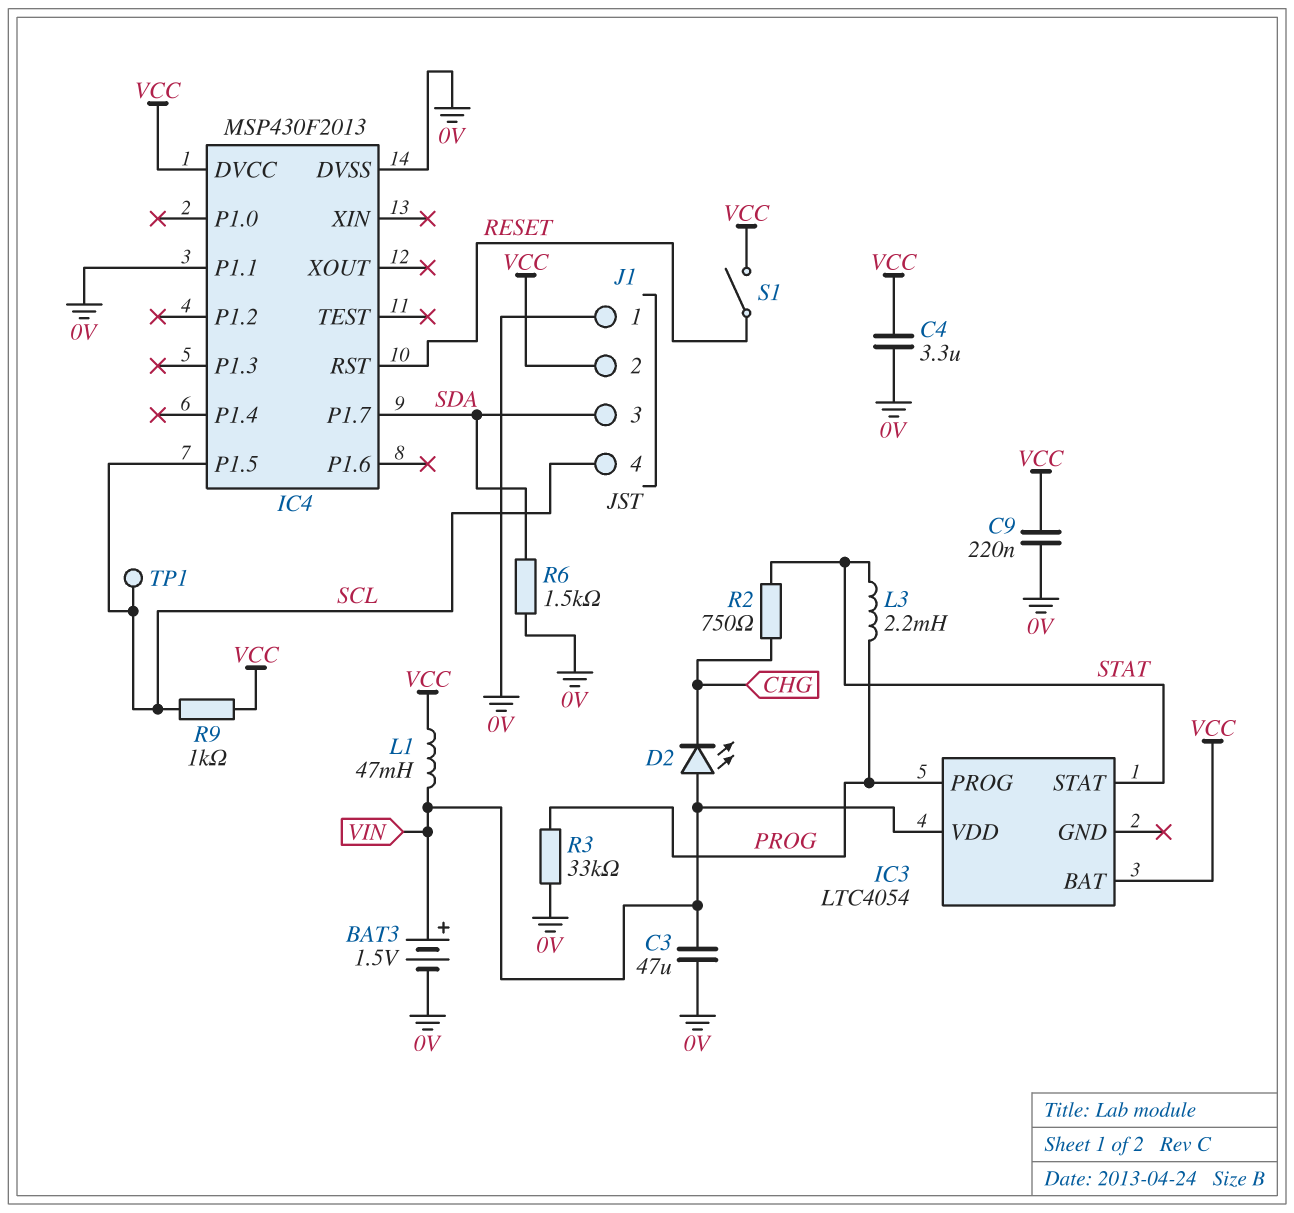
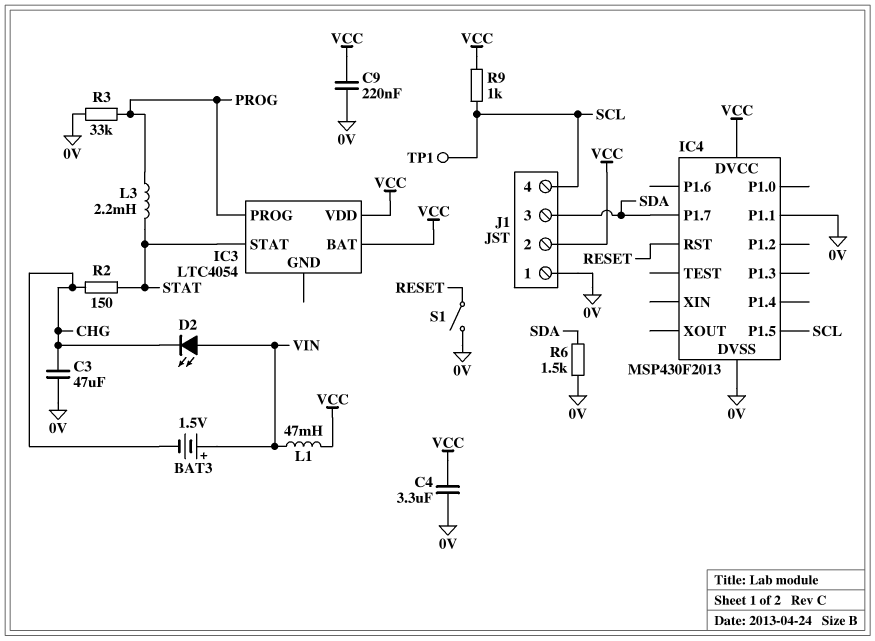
BAT3: 1.5V (plus VIN, minus 0V) -> 1.5V (plus VIN, minus CHG)
C3: 47uF (0V, VIN) -> 47uF (0V, CHG)
IC3 pin VDD: VIN -> VCC
R2: 750 (CHG, STAT) -> 150 (CHG, STAT)
S1: switch (RESET, VCC) -> switch (0V, RESET)

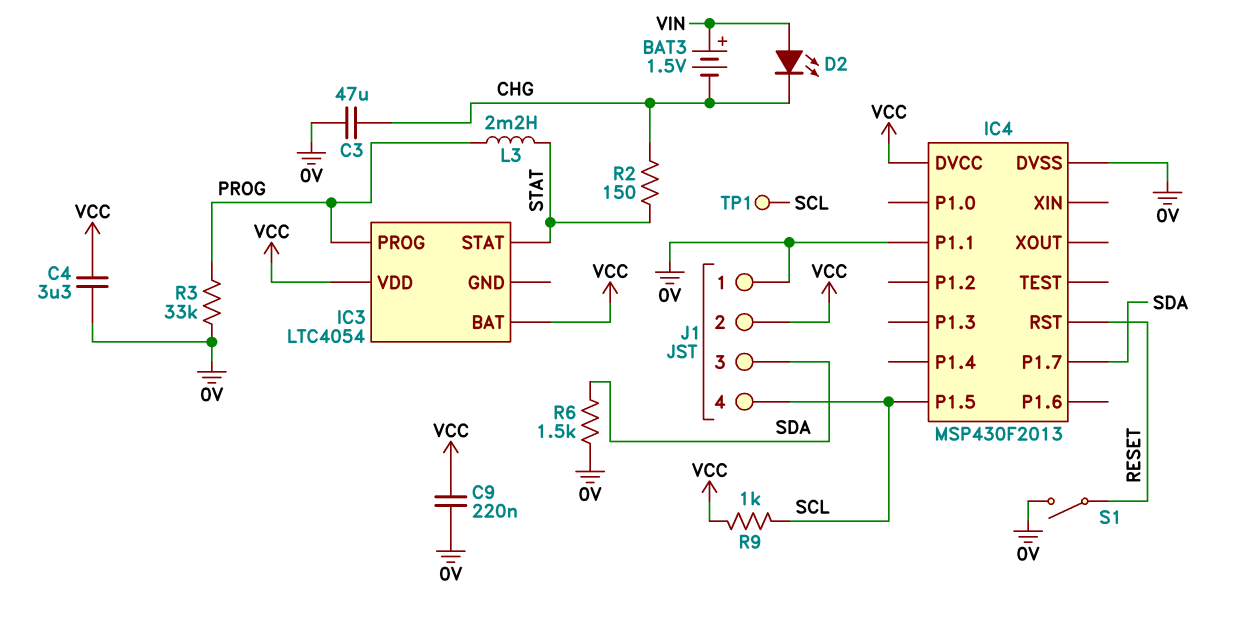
L1: 47mH (VCC, VIN) -> none

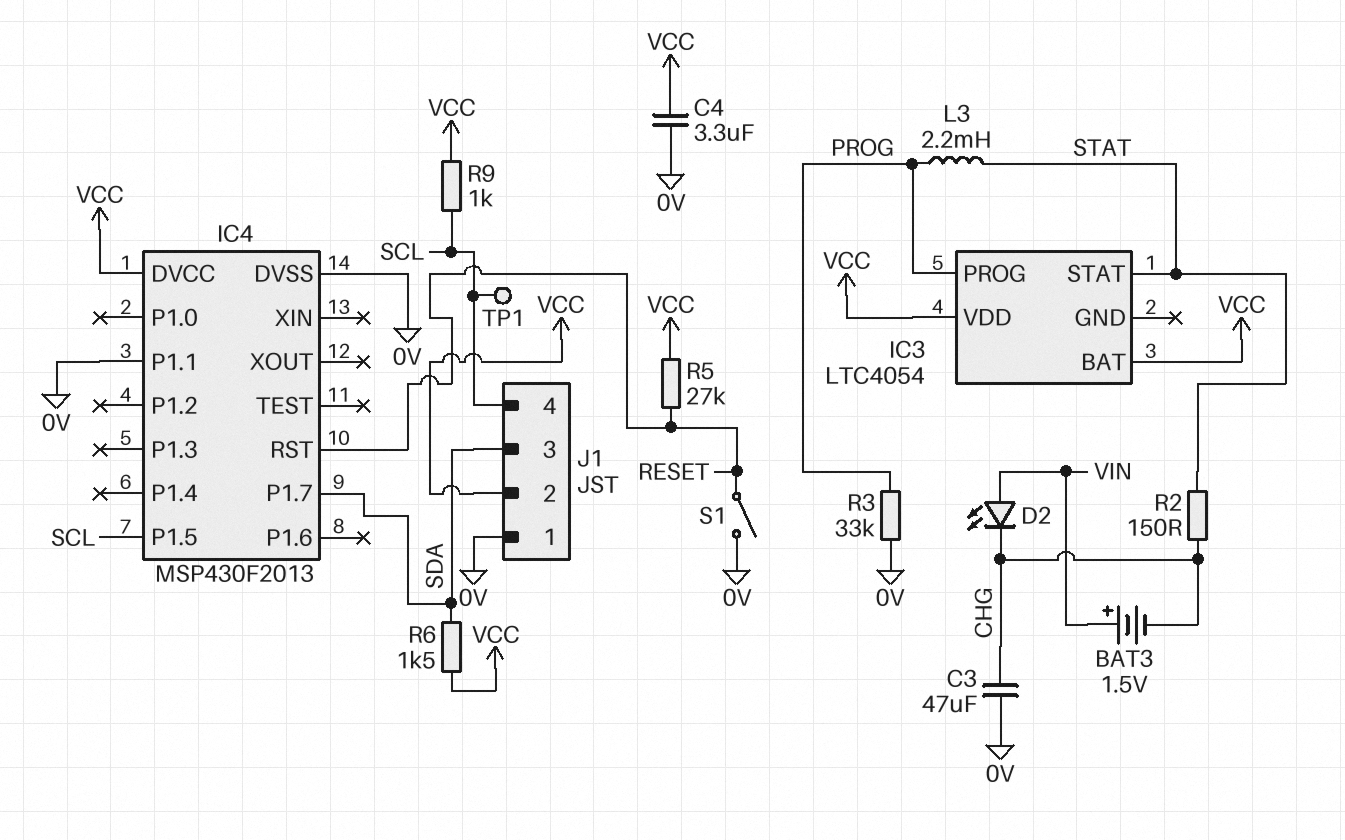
C9: 220nF (0V, VCC) -> none
R5: none -> 27k (RESET, VCC)
R6: 1.5k (0V, SDA) -> 1.5k (SDA, VCC)

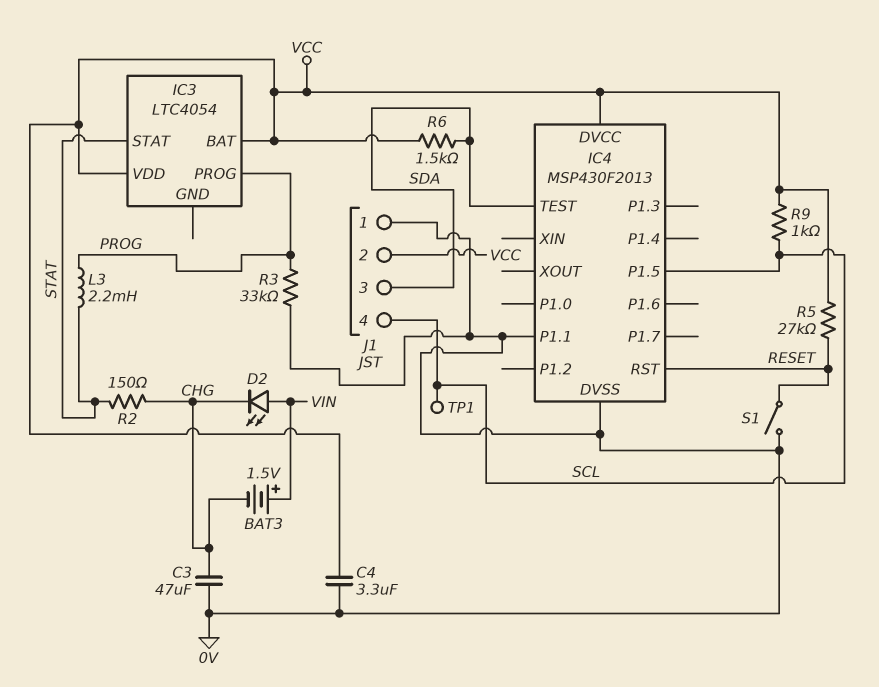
IC4 pin P1.7: SDA -> none
IC4 pin TEST: none -> SDA

